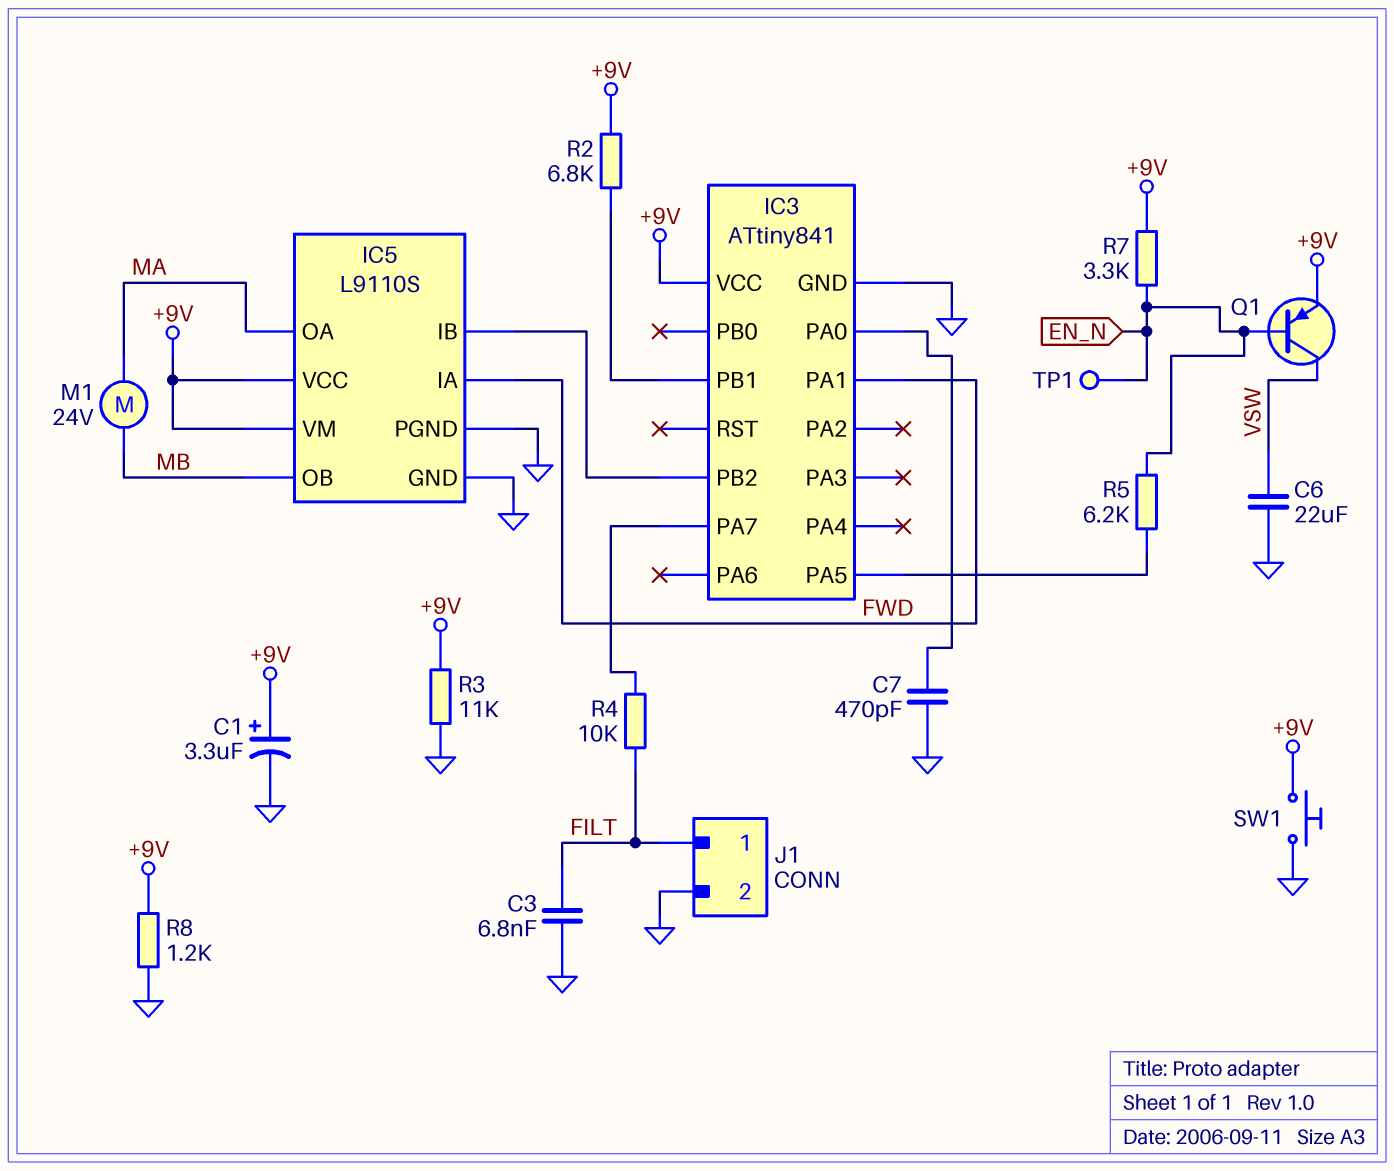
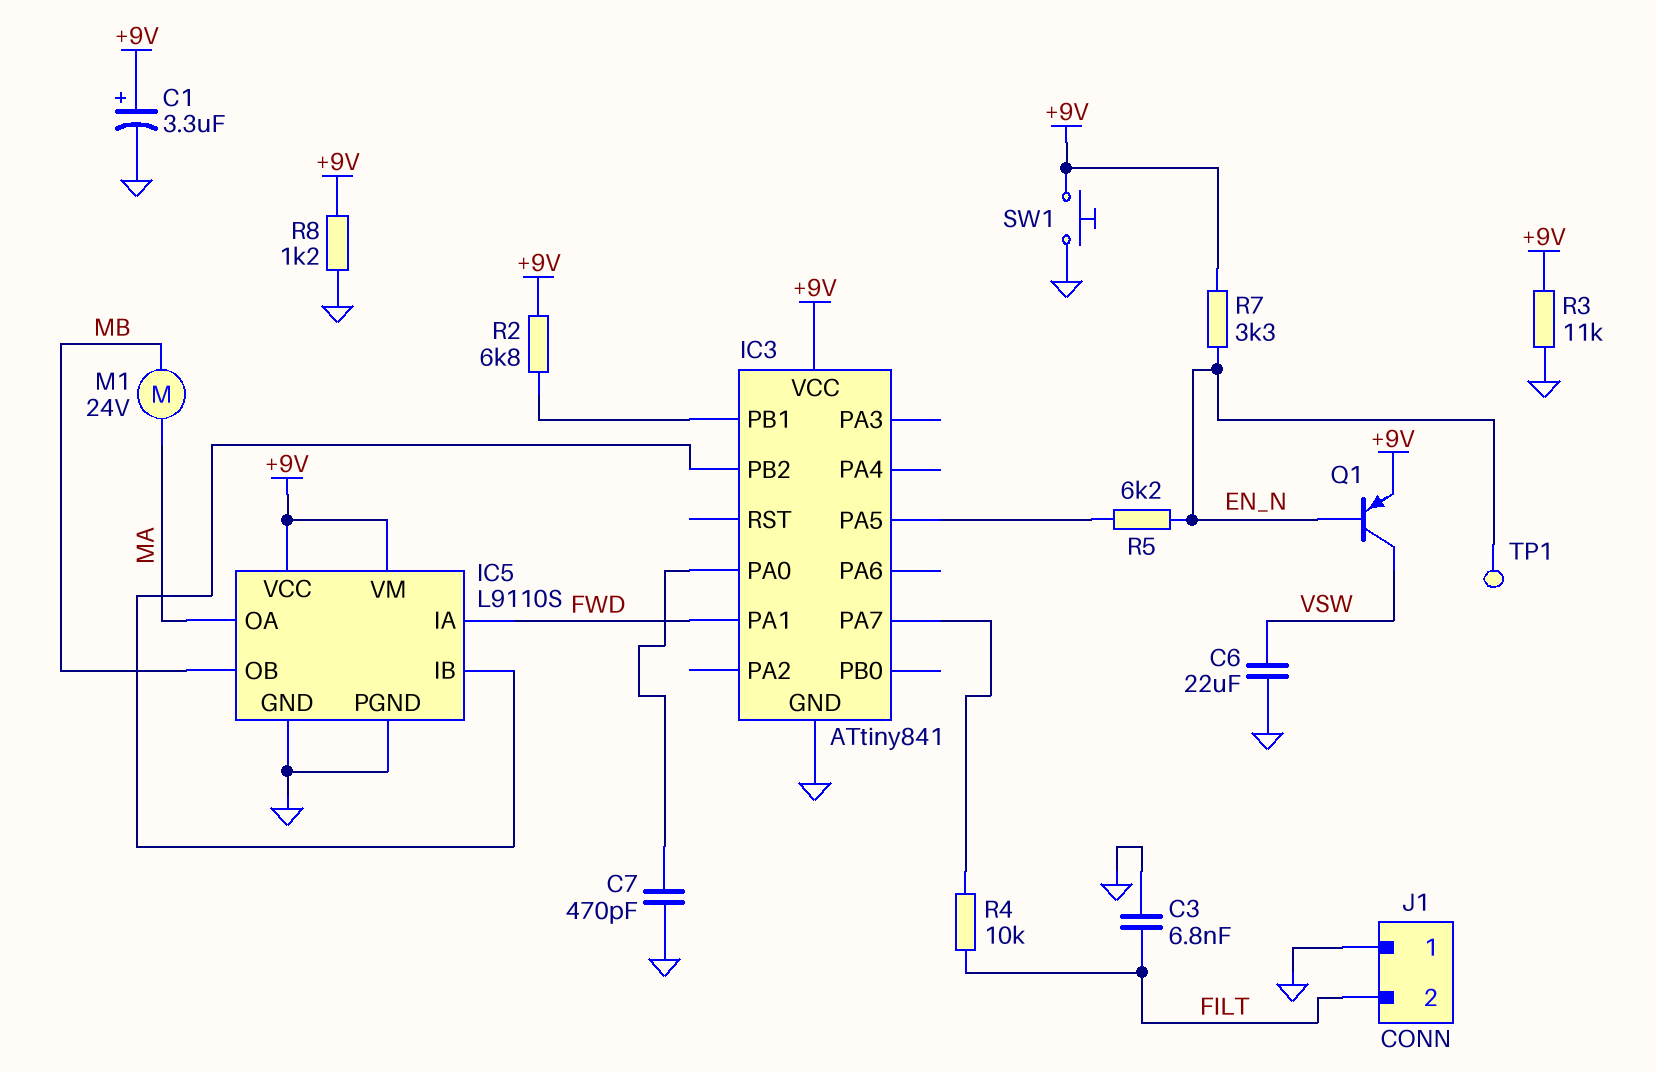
J1 pin 1: FILT -> GND
J1 pin 2: GND -> FILT

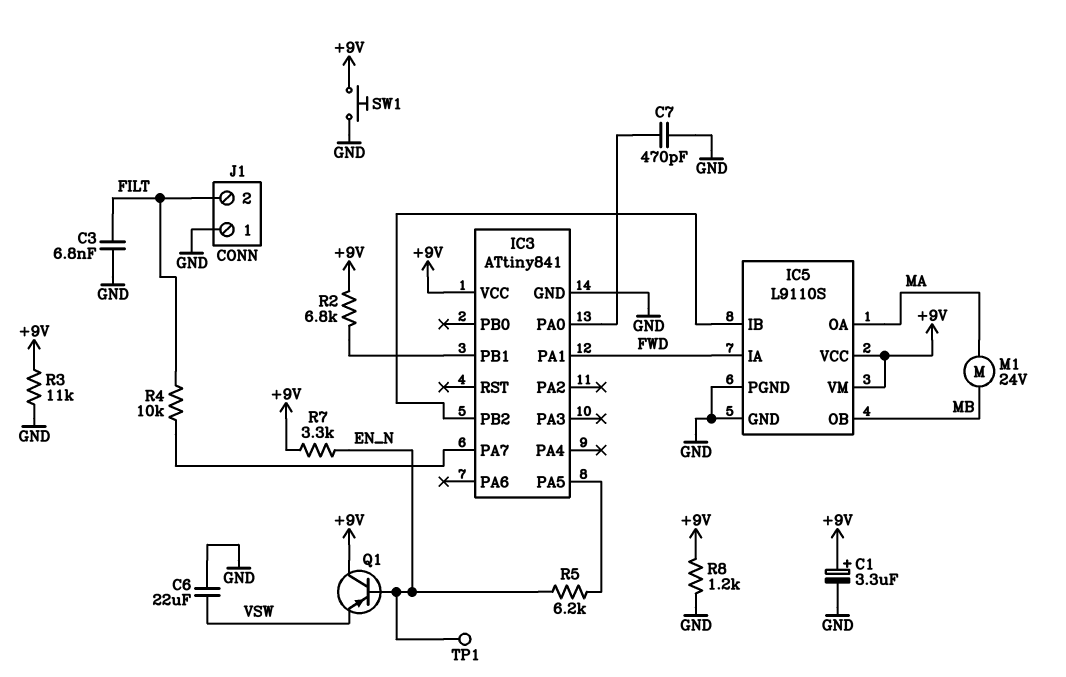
Q1: PNP (B EN_N, C VSW, E +9V) -> PNP (B EN_N, C +9V, E VSW)

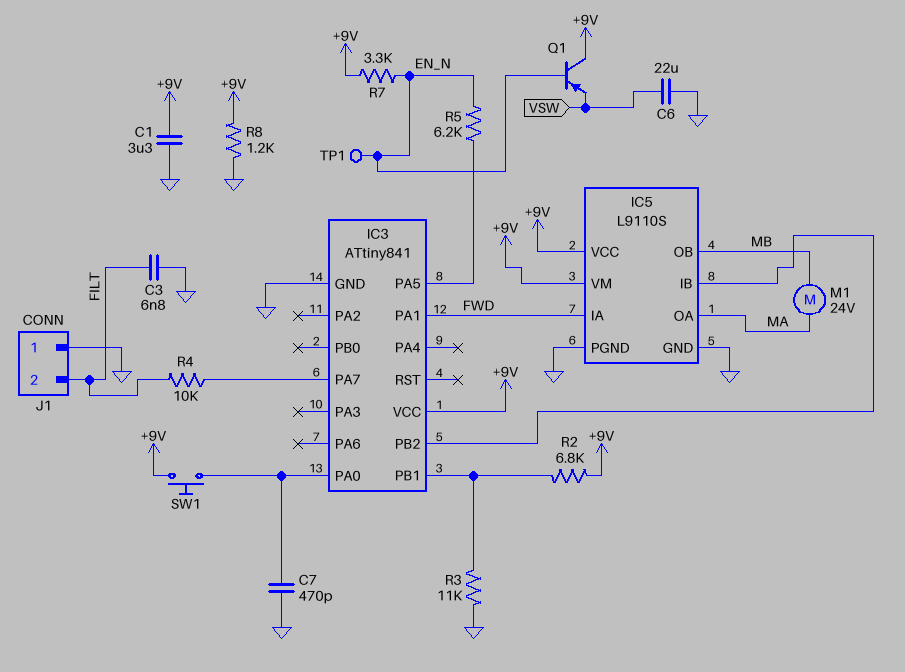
C1: 3.3uF (plus +9V, minus GND) -> 3.3uF (+9V, GND)
R3: 11k (+9V, GND) -> 11k (GND, IC3/PB1)
SW1: button (+9V, GND) -> button (+9V, IC3/PA0)

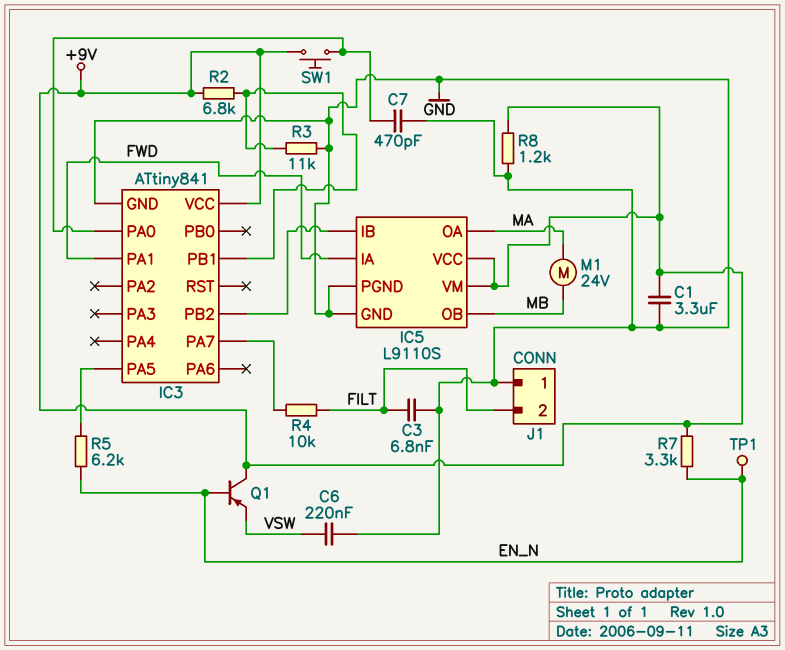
C6: 22uF (GND, VSW) -> 220nF (GND, VSW)

